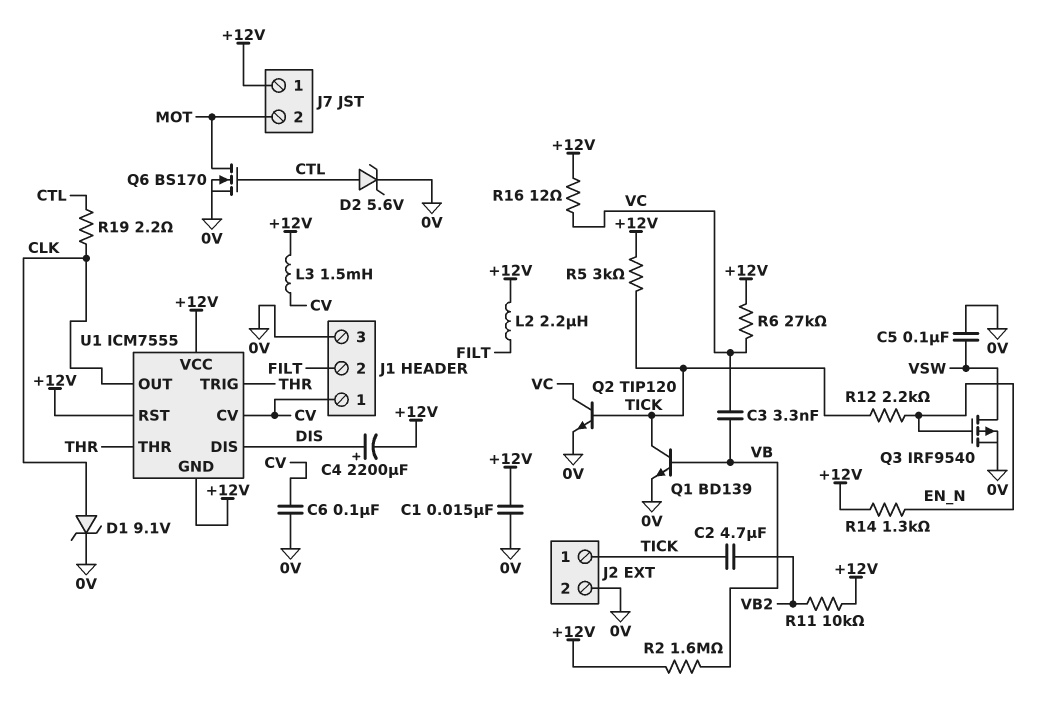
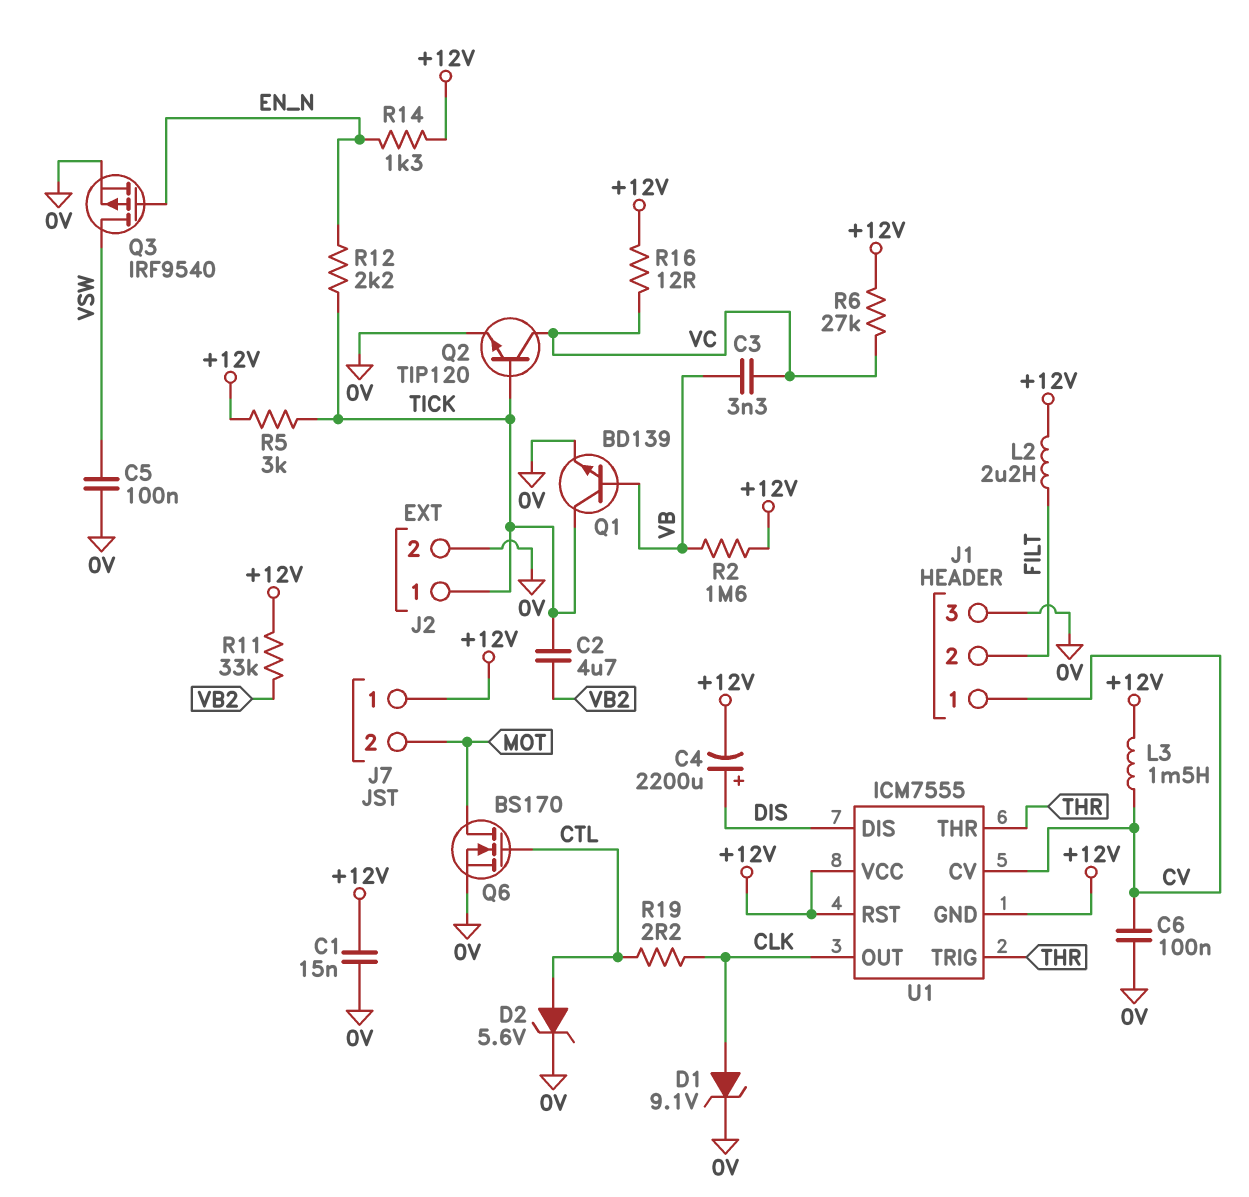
R11: 10k (+12V, VB2) -> 33k (+12V, VB2)

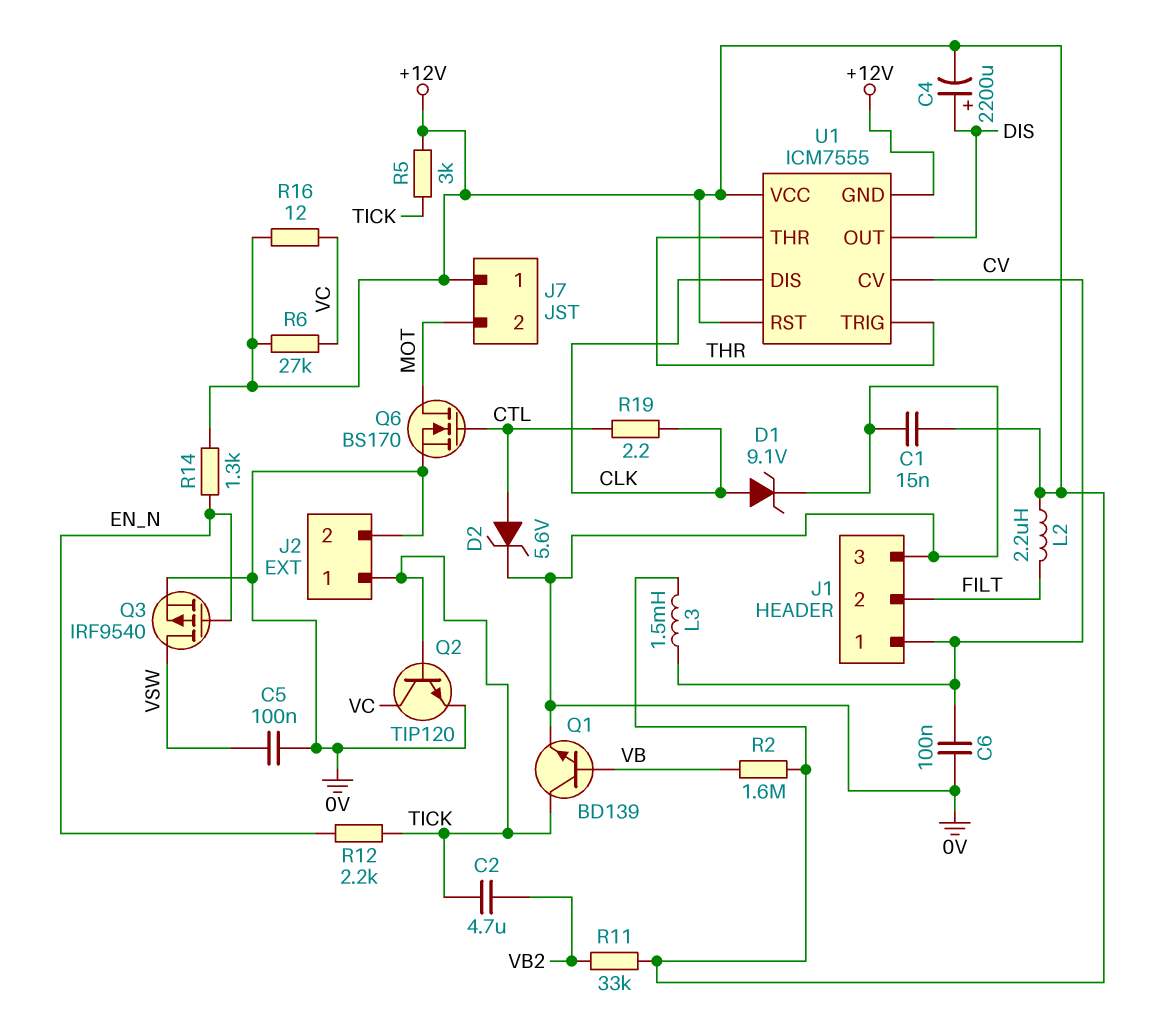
C3: 3.3nF (VB, VC) -> none
U1 pin DIS: DIS -> CLK
U1 pin OUT: CLK -> DIS

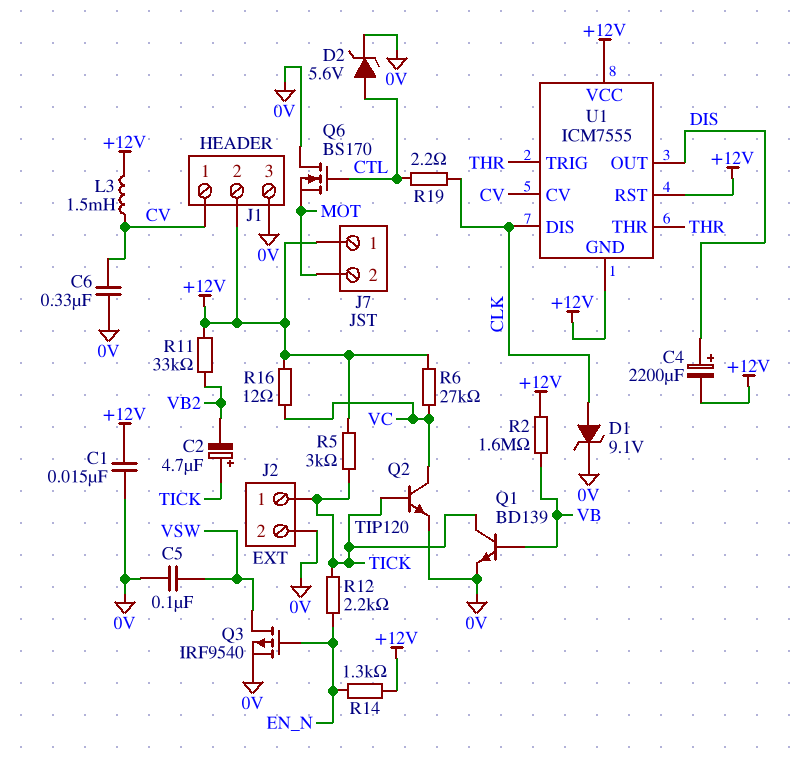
C2: 4.7uF (TICK, VB2) -> 4.7uF (plus TICK, minus VB2)
C6: 100nF (0V, CV) -> 330nF (0V, CV)
J1 pin 2: FILT -> +12V
L2: 2.2uH (+12V, FILT) -> none
Q6: NMOS BS170 (G CTL, D MOT, S 0V) -> NMOS BS170 (G CTL, D 0V, S MOT)

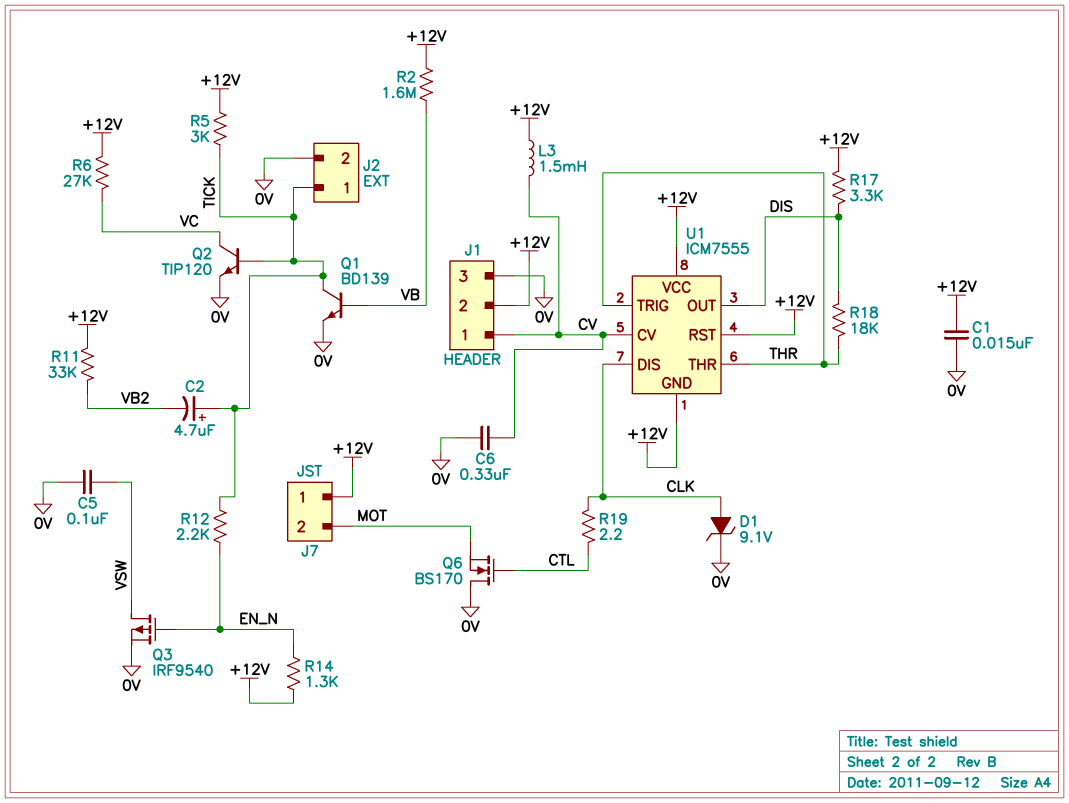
C4: 2200uF (plus DIS, minus +12V) -> none
D2: zener 5.6V (A CTL, K 0V) -> none
R16: 12 (+12V, VC) -> none
R17: none -> 3.3k (+12V, DIS)
R18: none -> 18k (DIS, THR)

